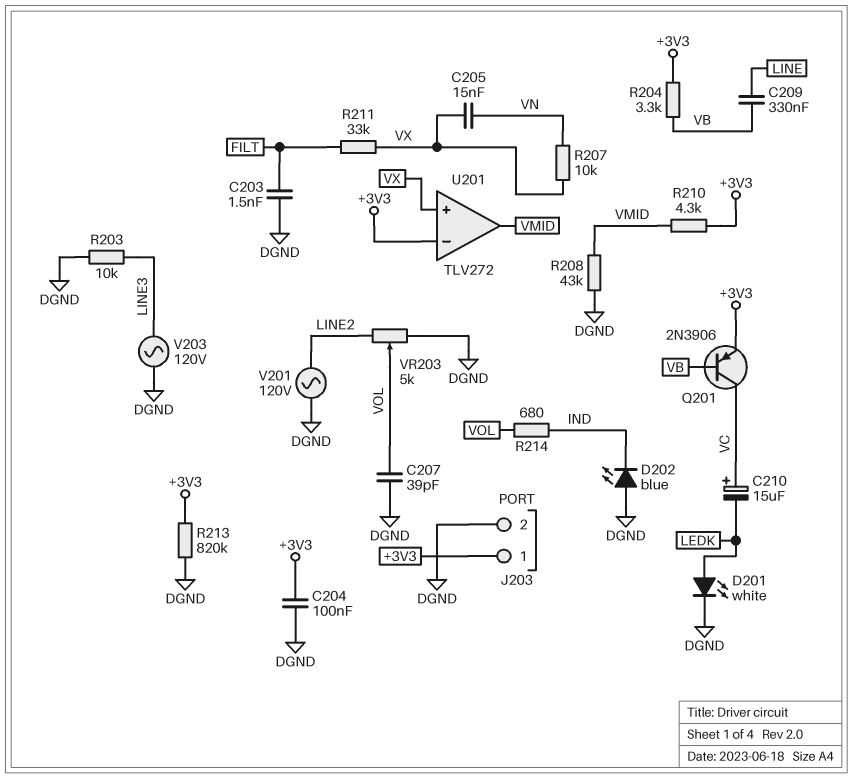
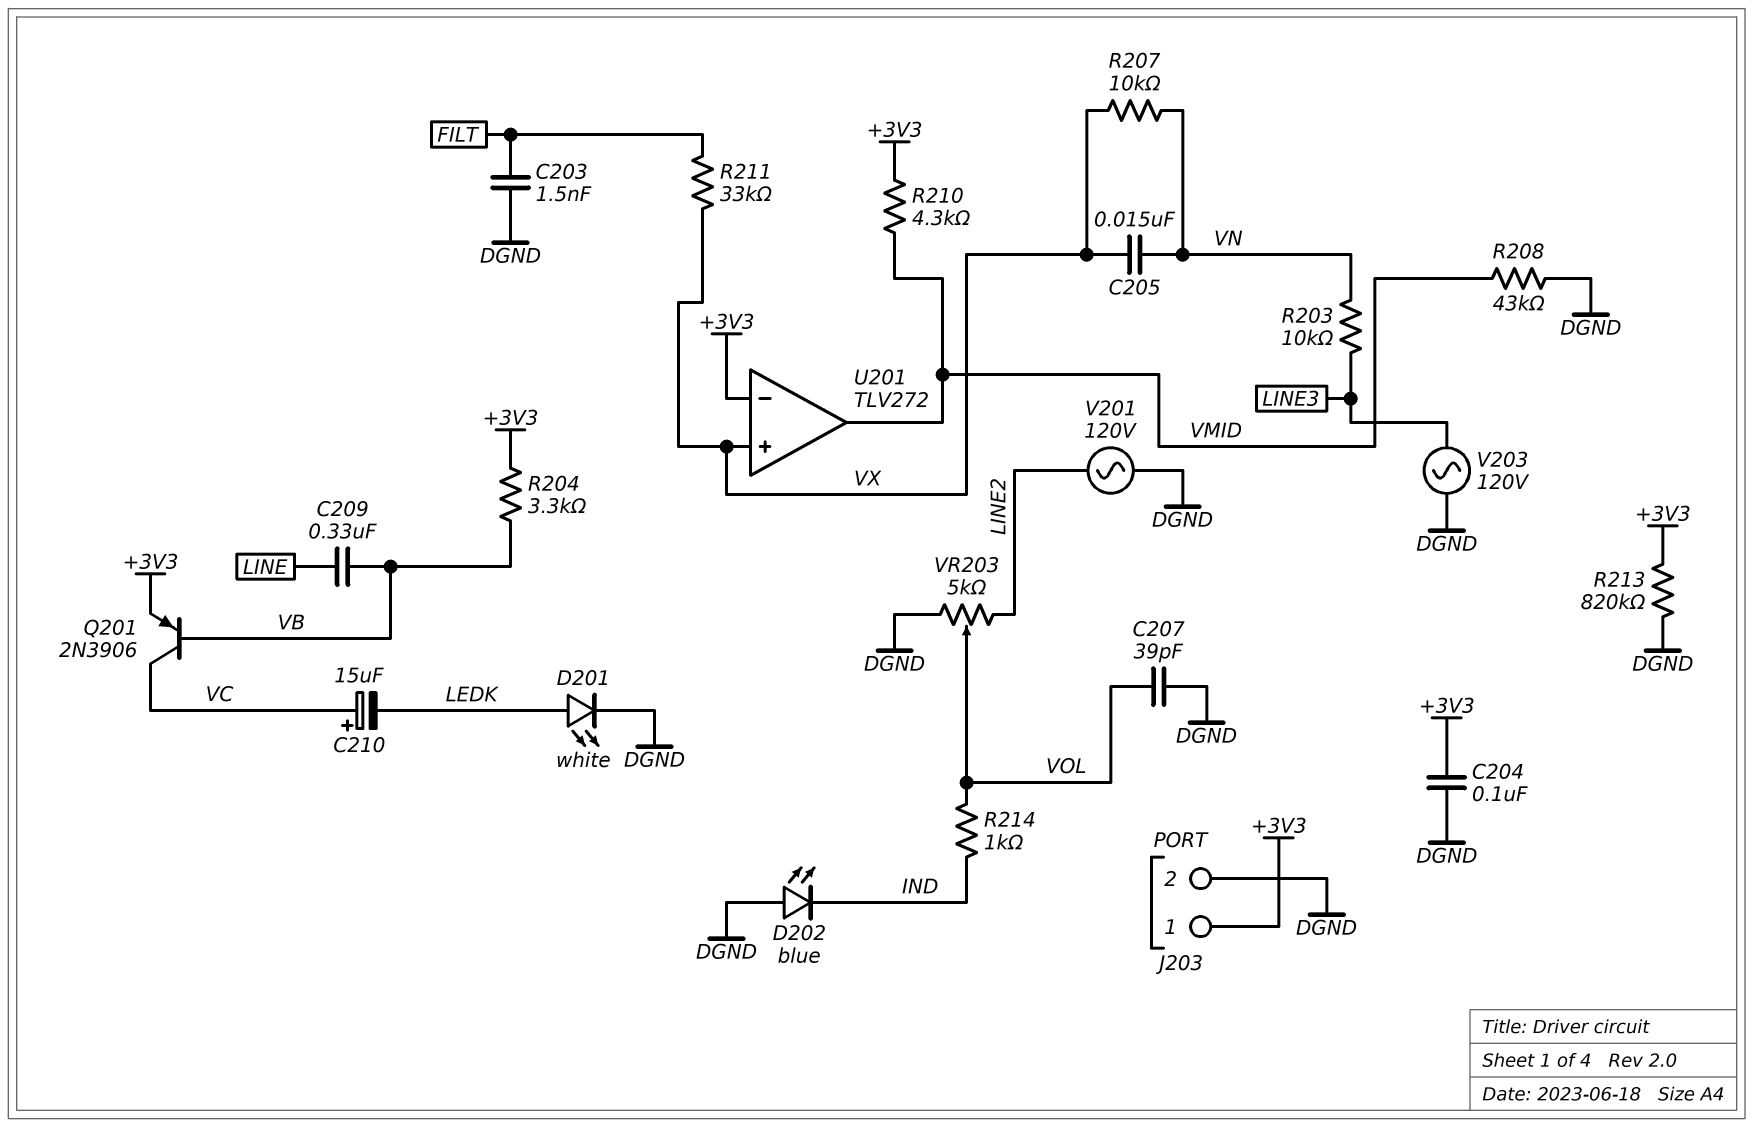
R203: 10k (DGND, LINE3) -> 10k (LINE3, VN)
R214: 680 (IND, VOL) -> 1k (IND, VOL)

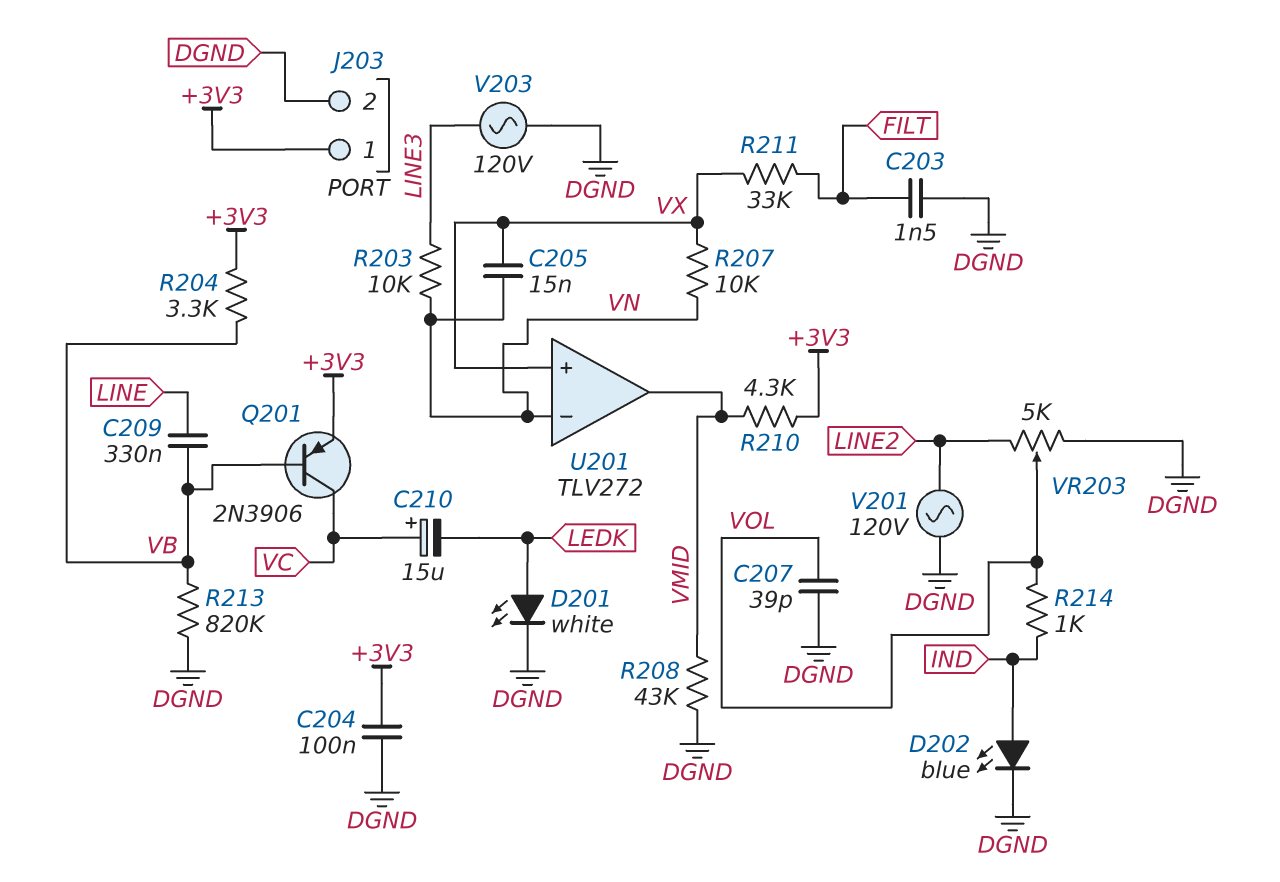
D202: LED blue (A DGND, K IND) -> LED blue (A IND, K DGND)
R213: 820k (+3V3, DGND) -> 820k (DGND, VB)
U201 pin in-: +3V3 -> VN

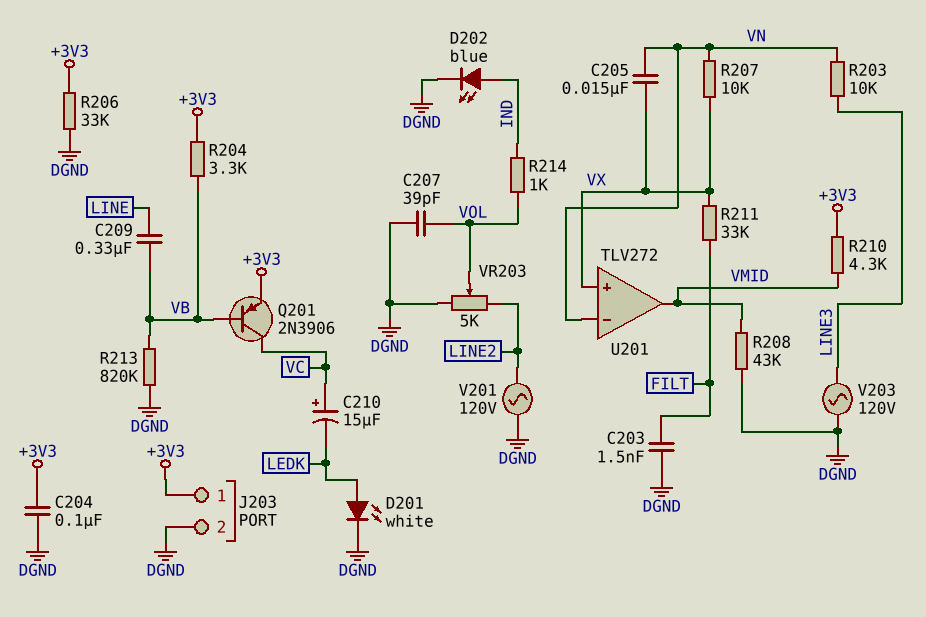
R206: none -> 33k (+3V3, DGND)

